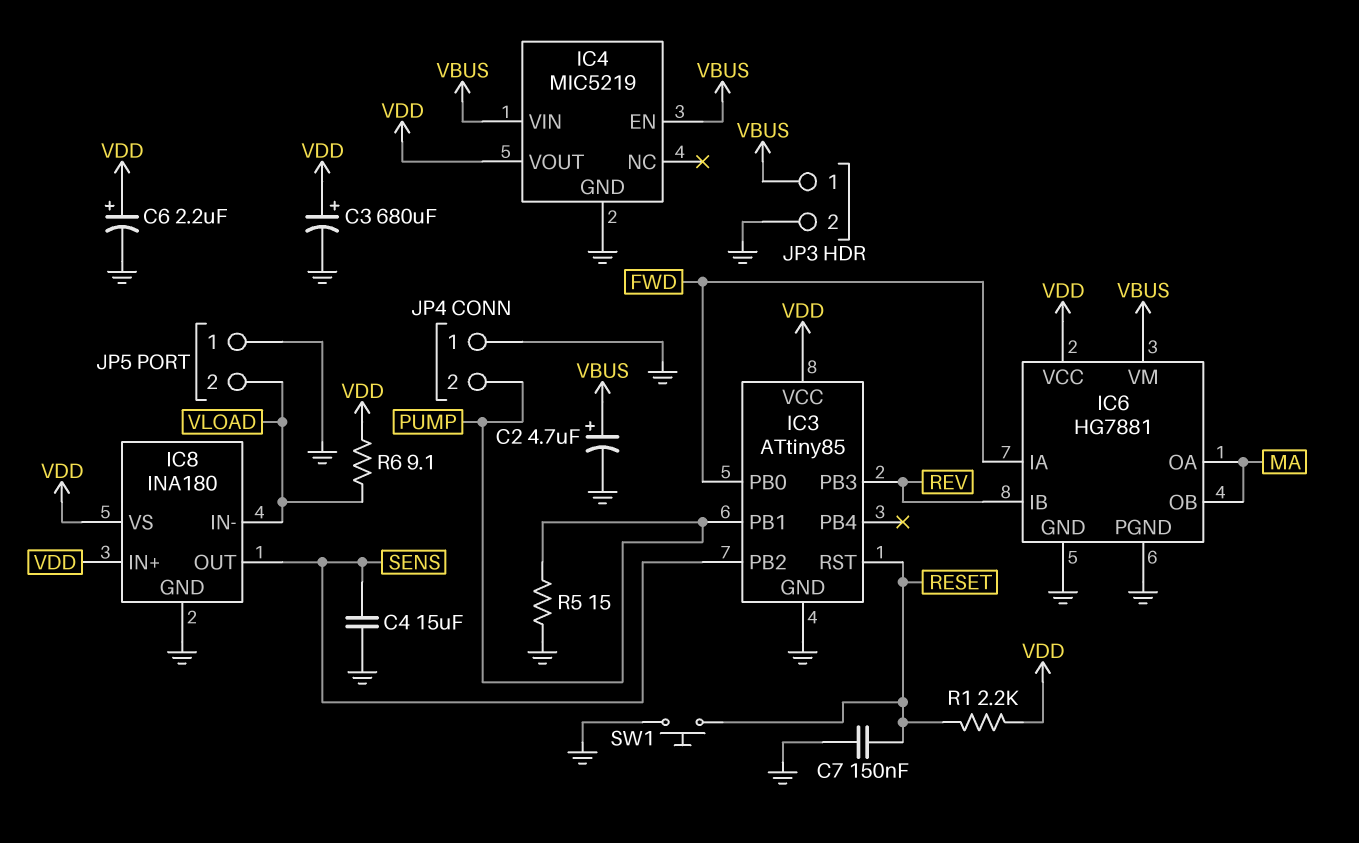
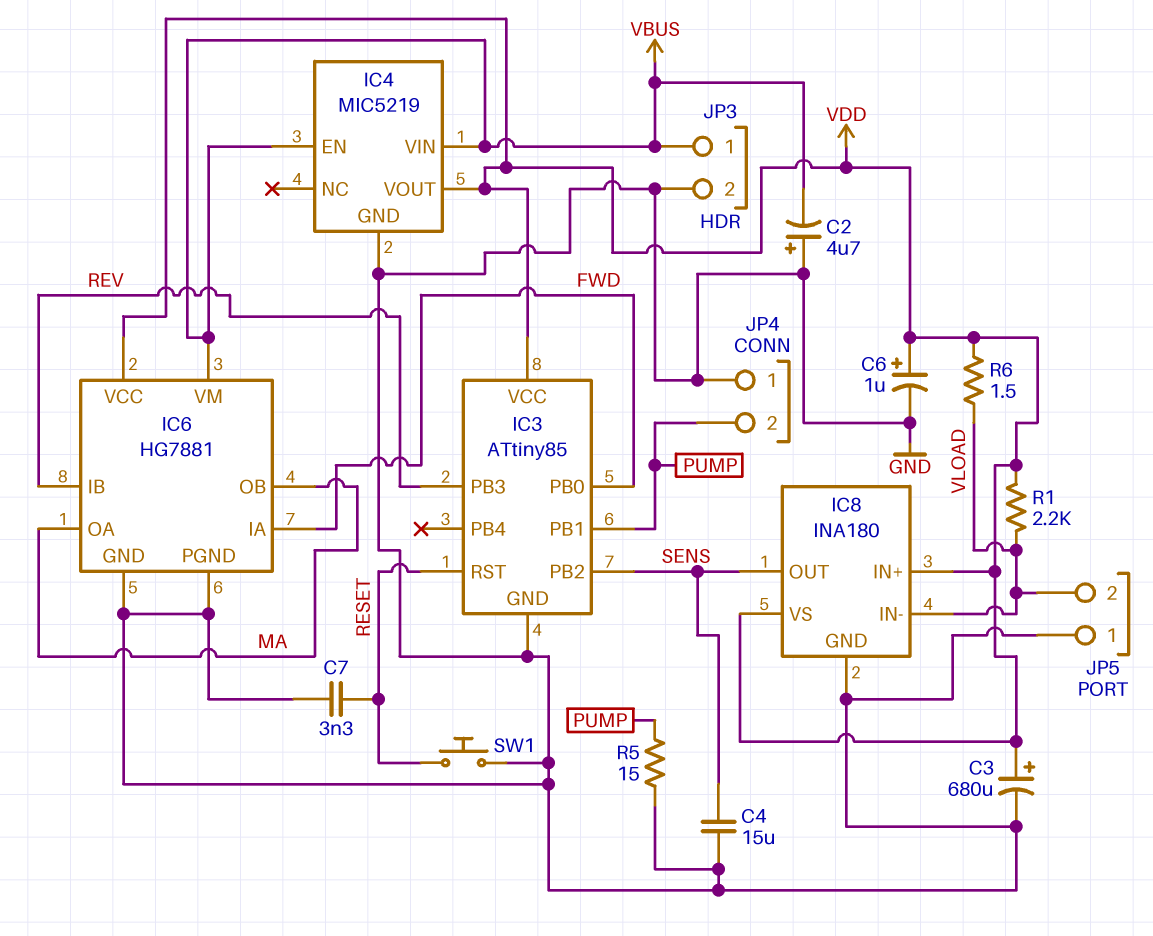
C2: 4.7uF (plus VBUS, minus GND) -> 4.7uF (plus GND, minus VBUS)
C6: 2.2uF (plus VDD, minus GND) -> 1uF (plus VDD, minus GND)
C7: 150nF (GND, RESET) -> 3.3nF (GND, RESET)
R1: 2.2k (RESET, VDD) -> 2.2k (VDD, VLOAD)
R6: 9.1 (VDD, VLOAD) -> 1.5 (VDD, VLOAD)

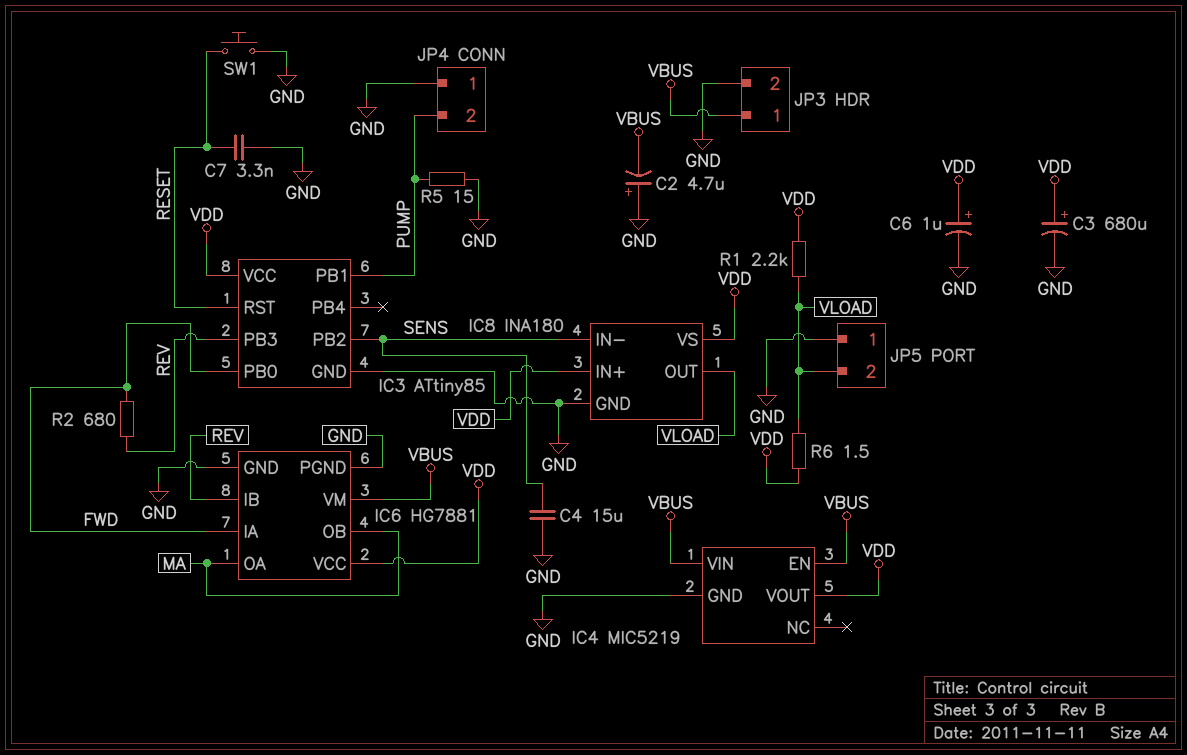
IC8 pin IN-: VLOAD -> SENS
IC8 pin OUT: SENS -> VLOAD
R2: none -> 680 (FWD, REV)

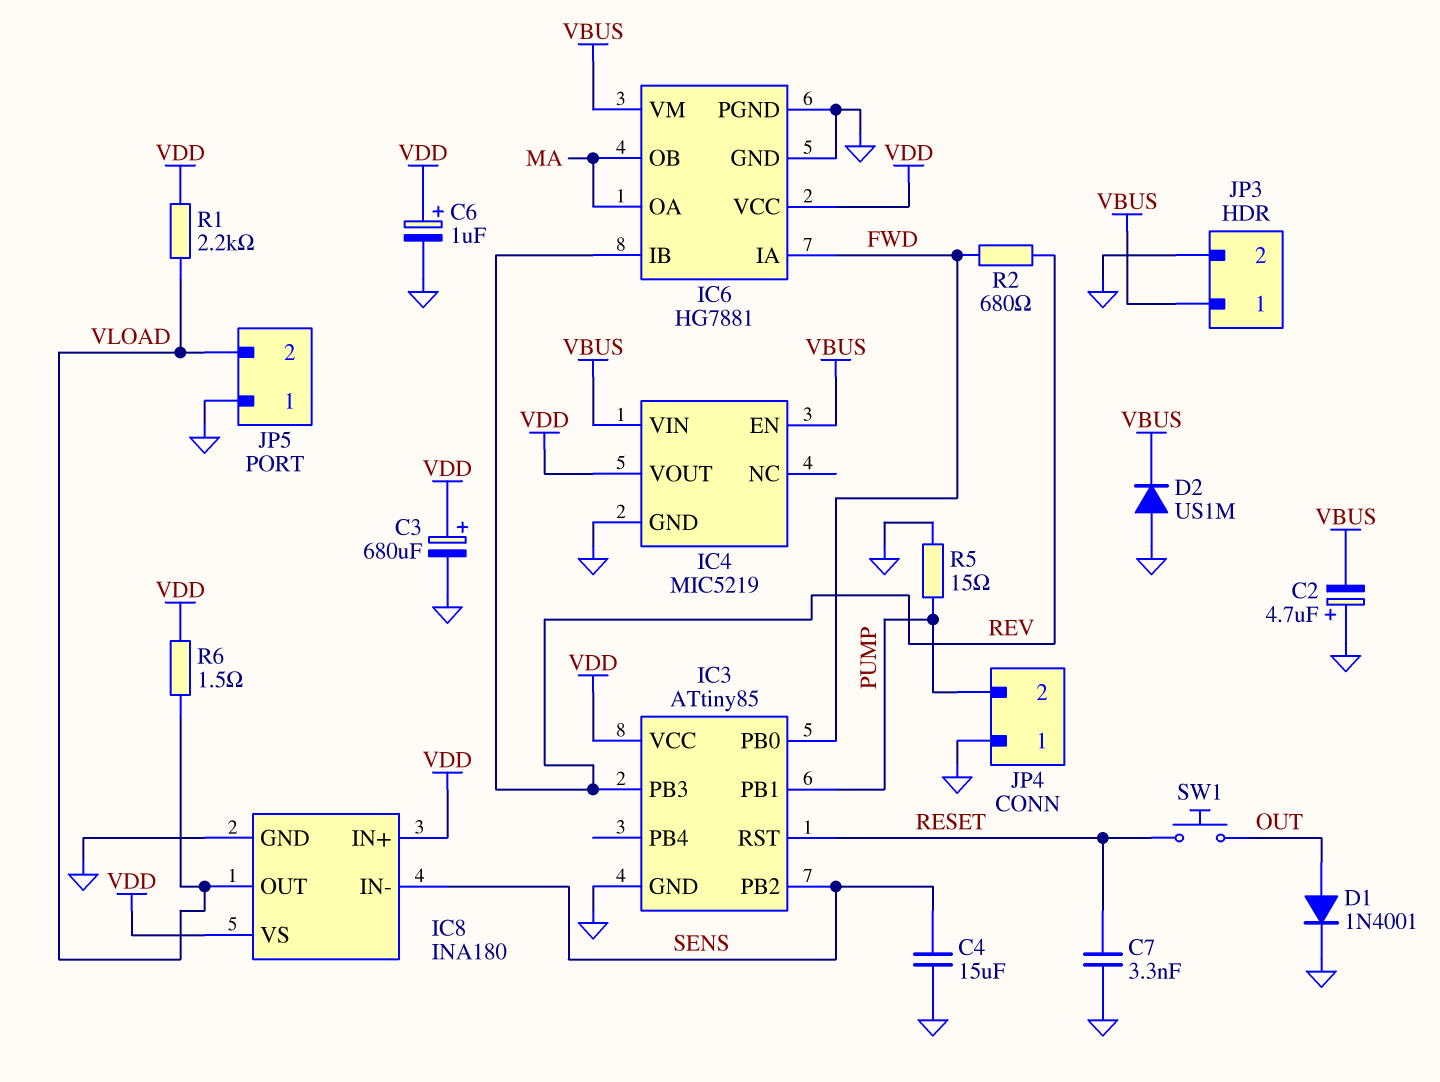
D1: none -> diode 1N4001 (A OUT, K GND)
D2: none -> diode US1M (A GND, K VBUS)
SW1: button (GND, RESET) -> button (OUT, RESET)

